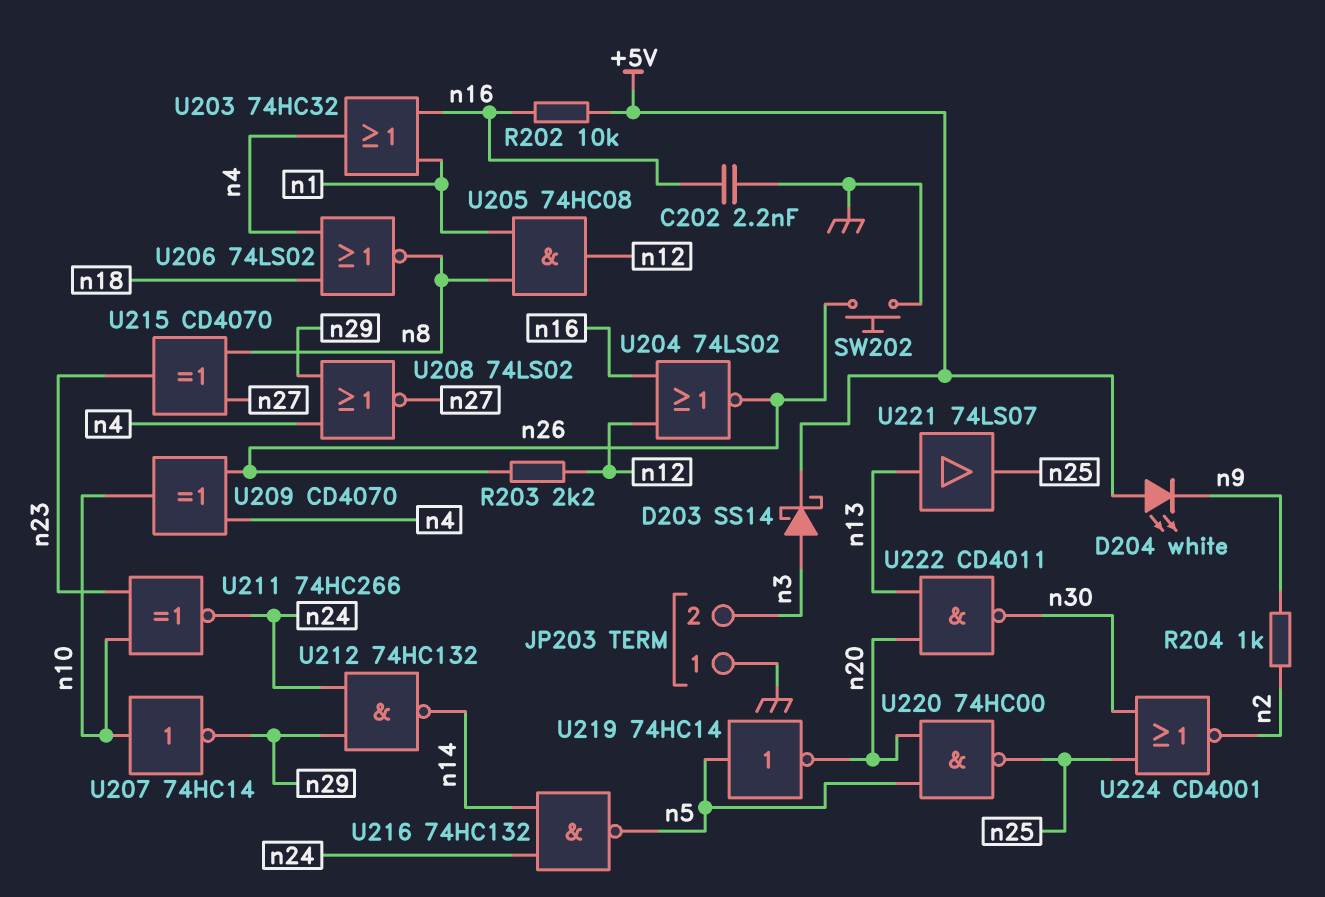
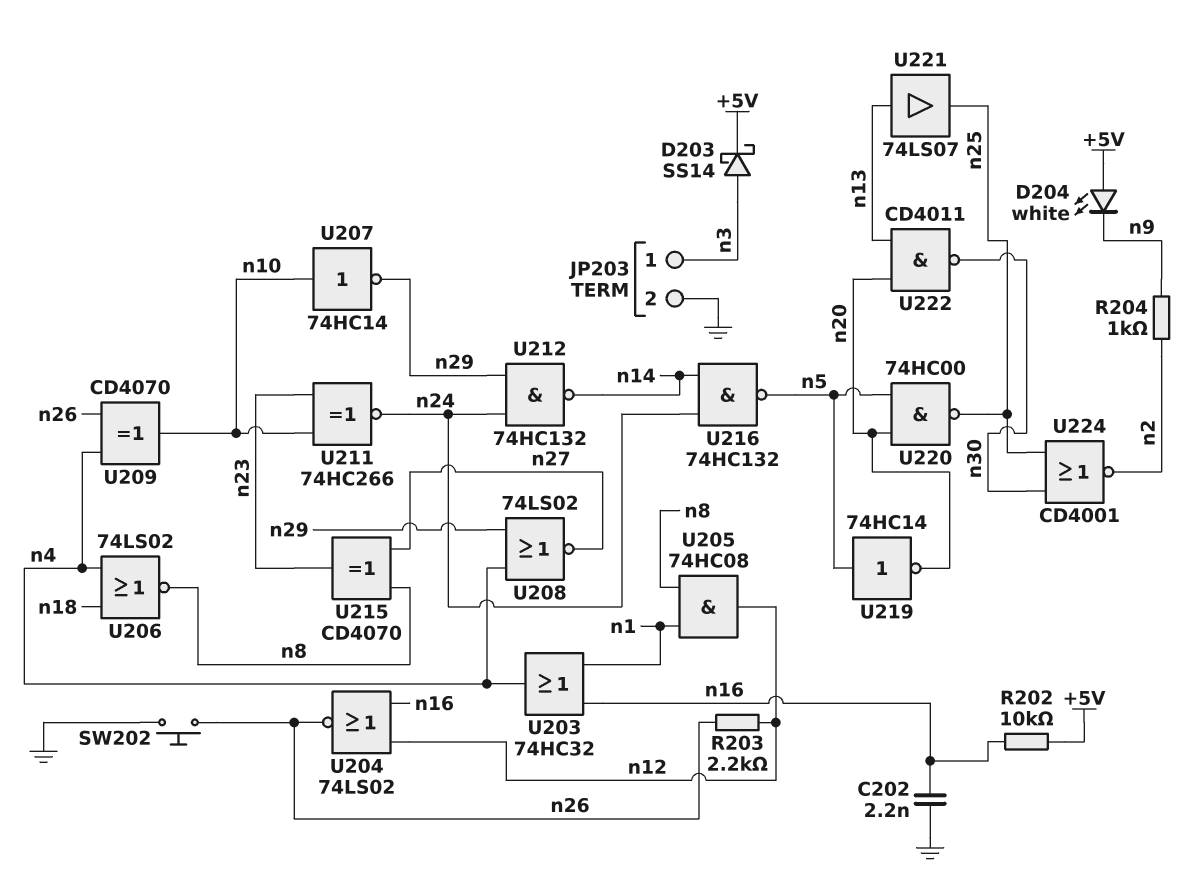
JP203 pin 1: GND -> n3
JP203 pin 2: n3 -> GND

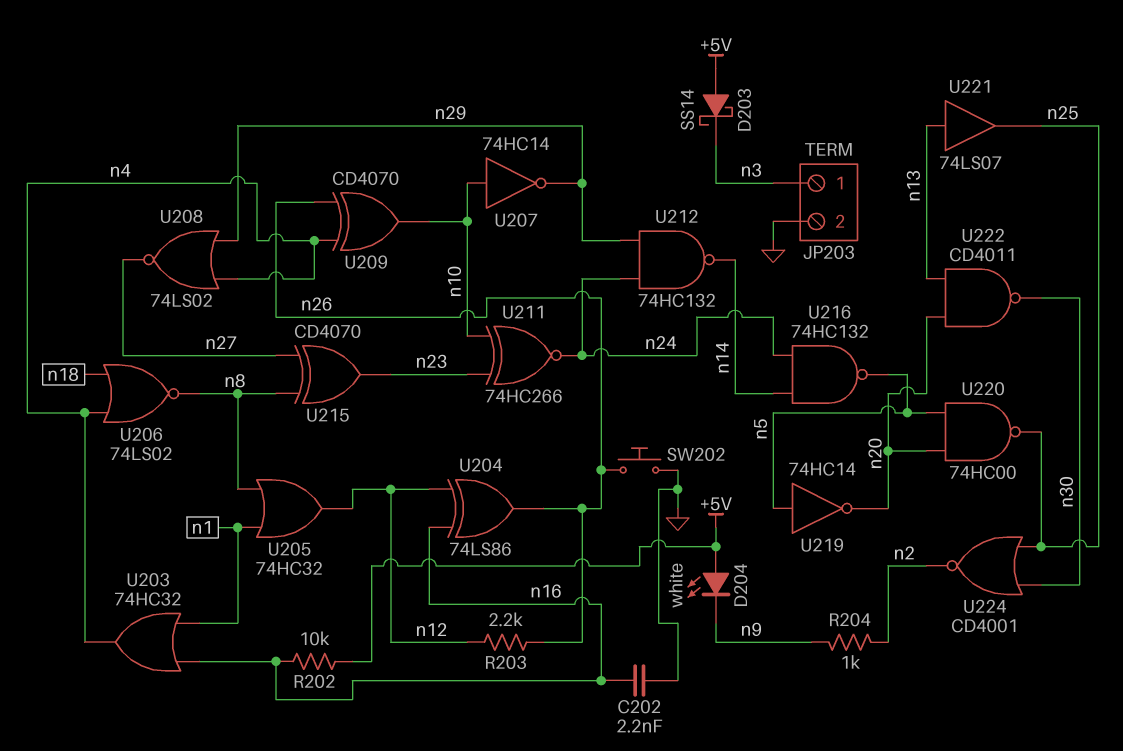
D203: schottky SS14 (A n3, K +5V) -> schottky SS14 (A +5V, K n3)
U204: NOR 74LS02 (in n12, in n16, out n26) -> XOR 74LS86 (in n12, in n16, out n26)
U205: AND 74HC08 (in n1, in n8, out n12) -> OR 74HC32 (in n1, in n8, out n12)

